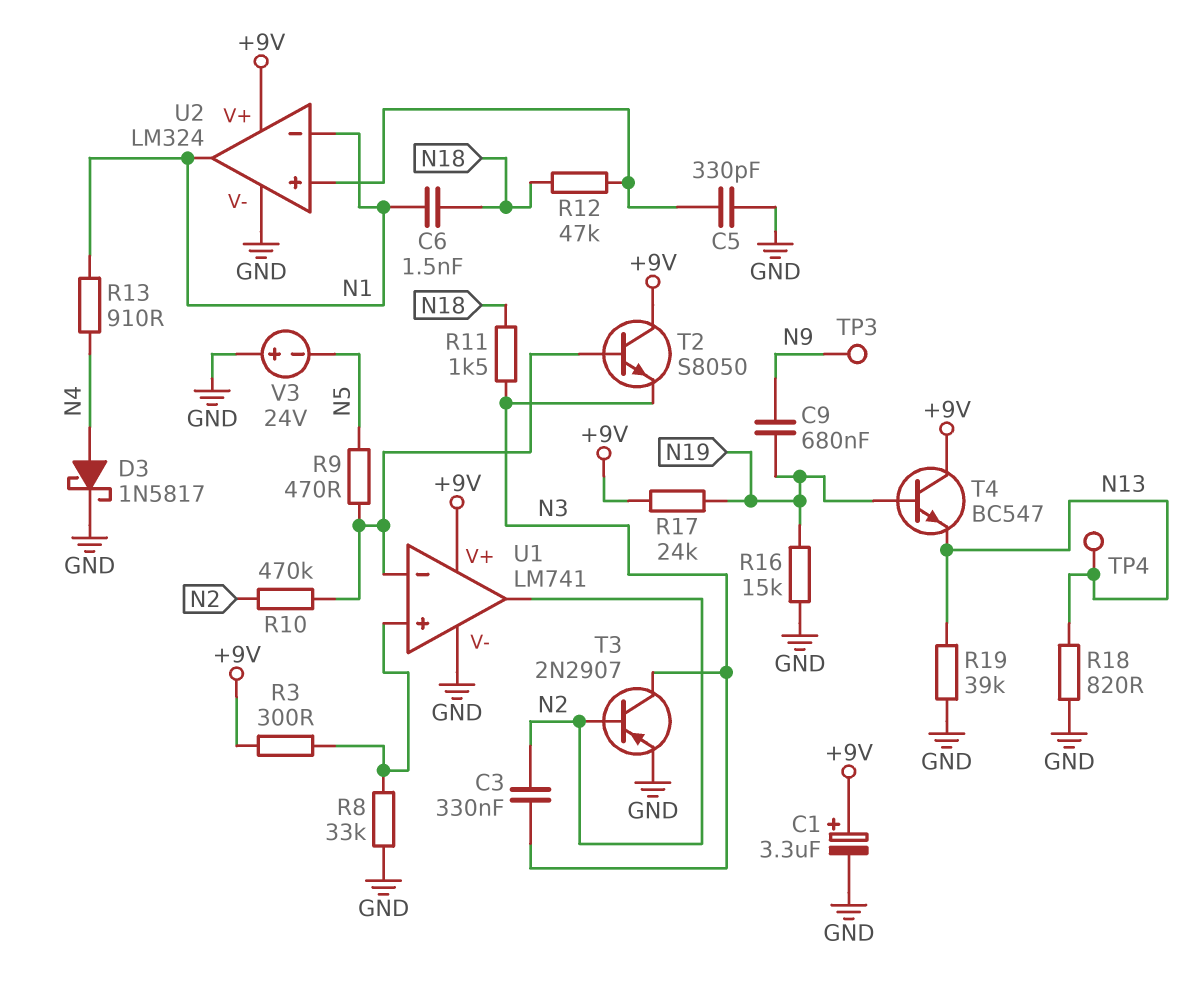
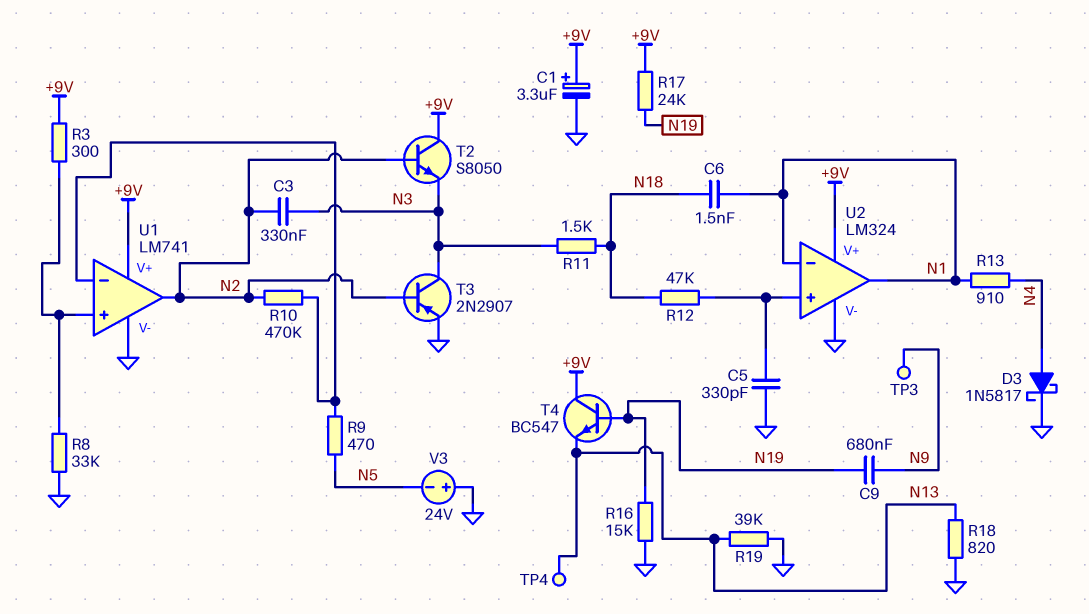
T2: NPN S8050 (B U1/in-, C +9V, E N3) -> NPN S8050 (B N2, C +9V, E N3)

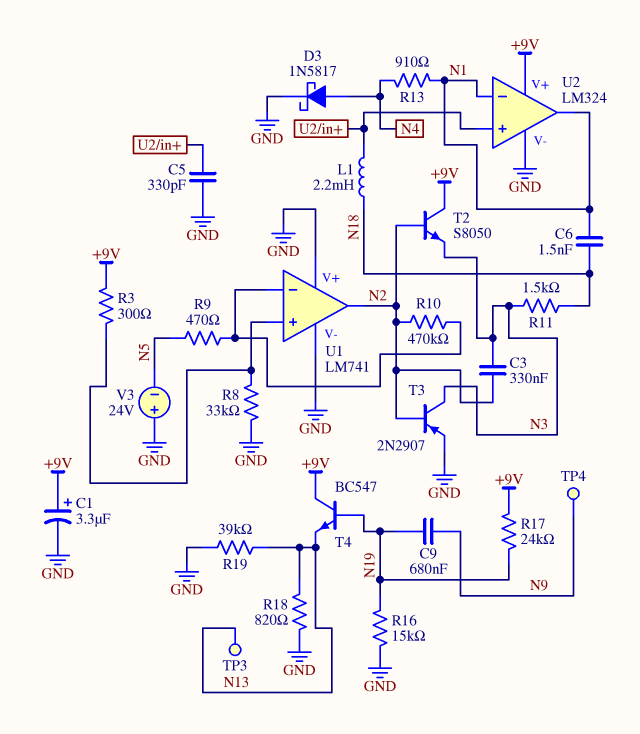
L1: none -> 2.2mH (N18, U2/in+)
R12: 47k (N18, U2/in+) -> none
TP3: test point (N9) -> test point (N13)
TP4: test point (N13) -> test point (N9)
U1 pin V+: +9V -> GND

